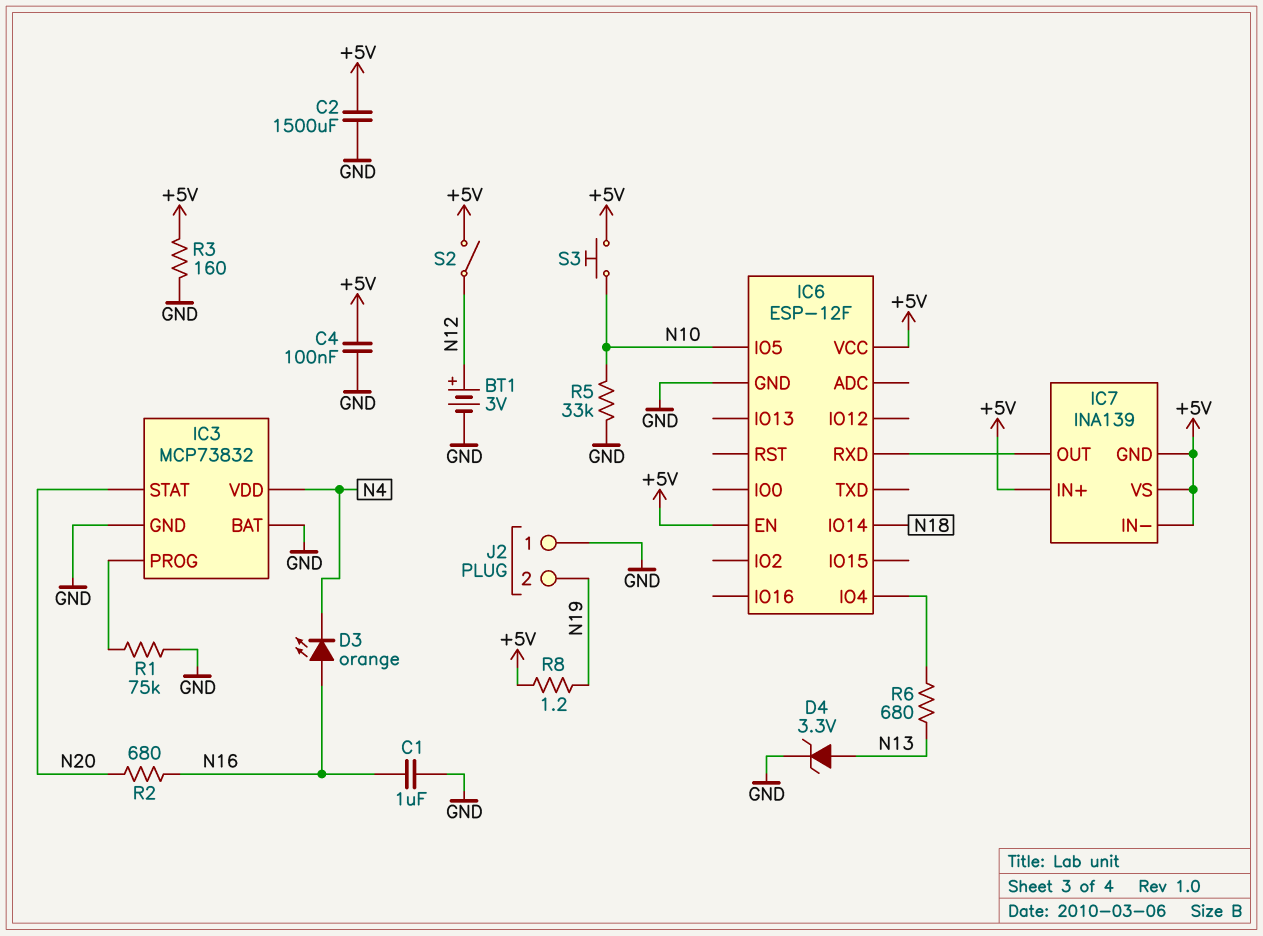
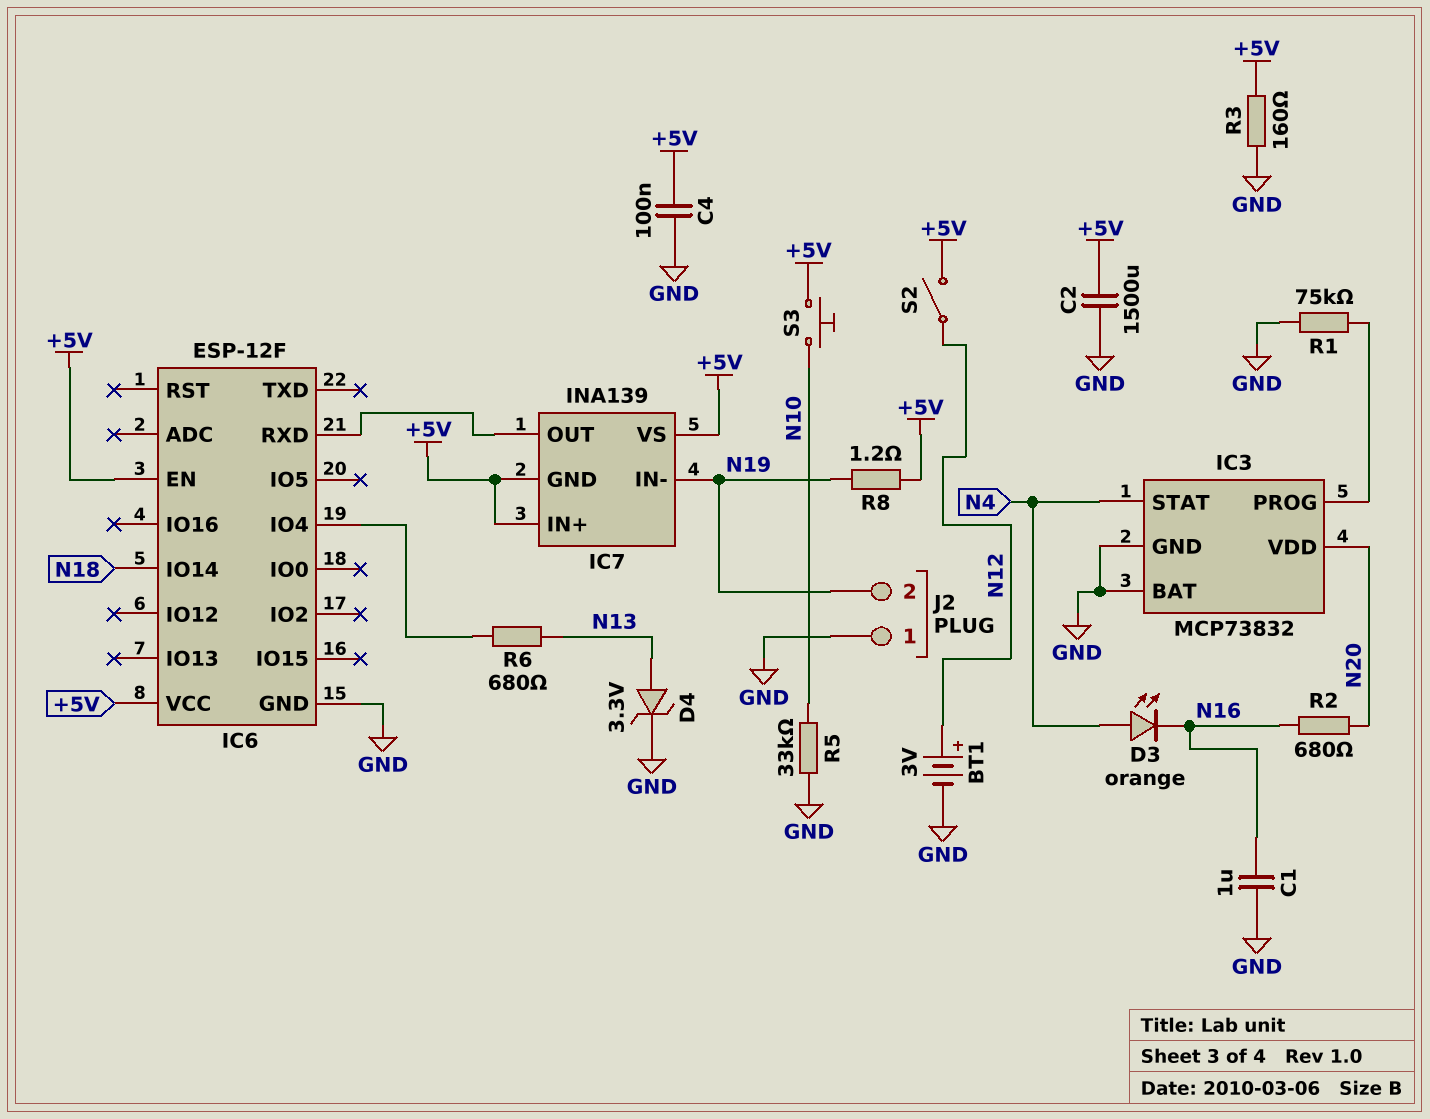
D3: LED orange (A N16, K N4) -> LED orange (A N4, K N16)
IC3 pin STAT: N20 -> N4
IC3 pin VDD: N4 -> N20
IC6 pin IO5: N10 -> none
IC7 pin IN-: +5V -> N19

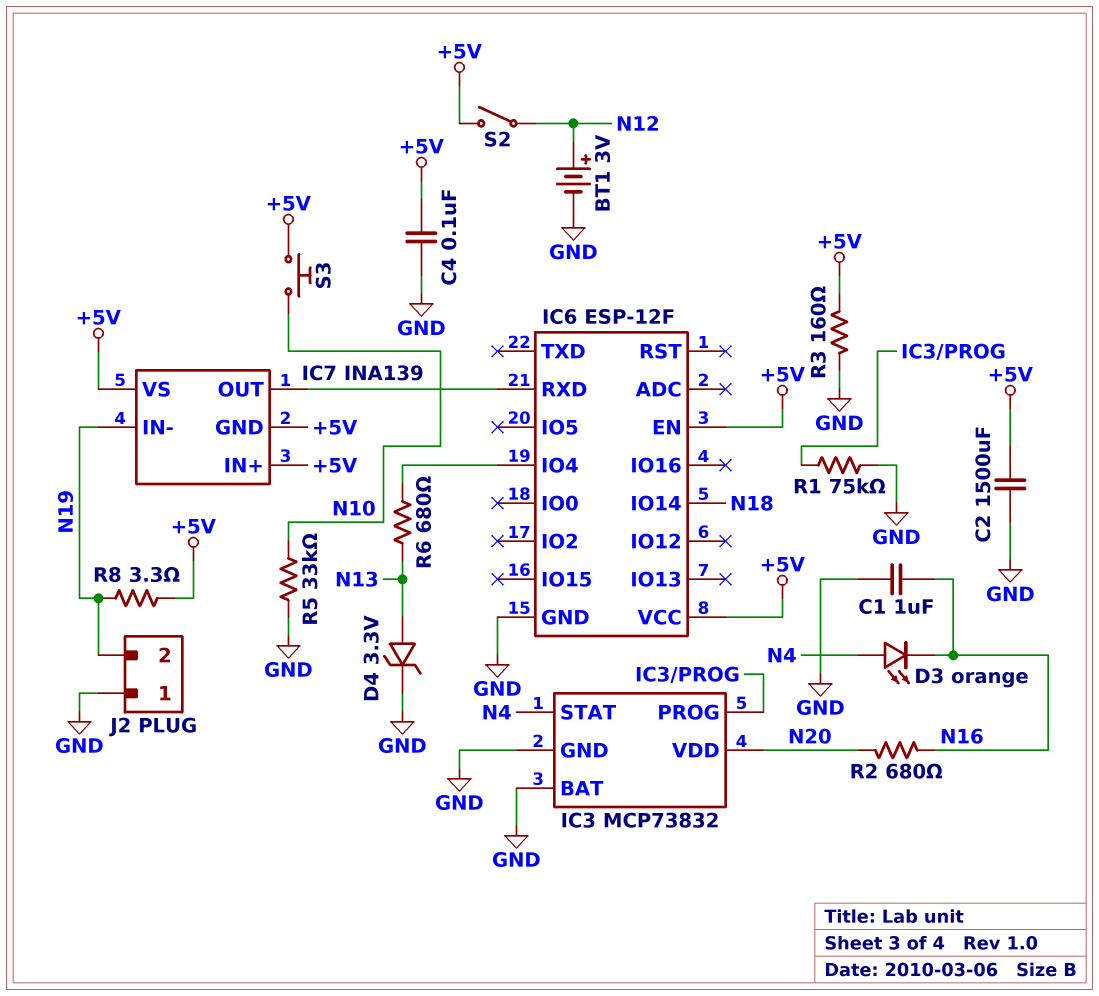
R8: 1.2 (+5V, N19) -> 3.3 (+5V, N19)

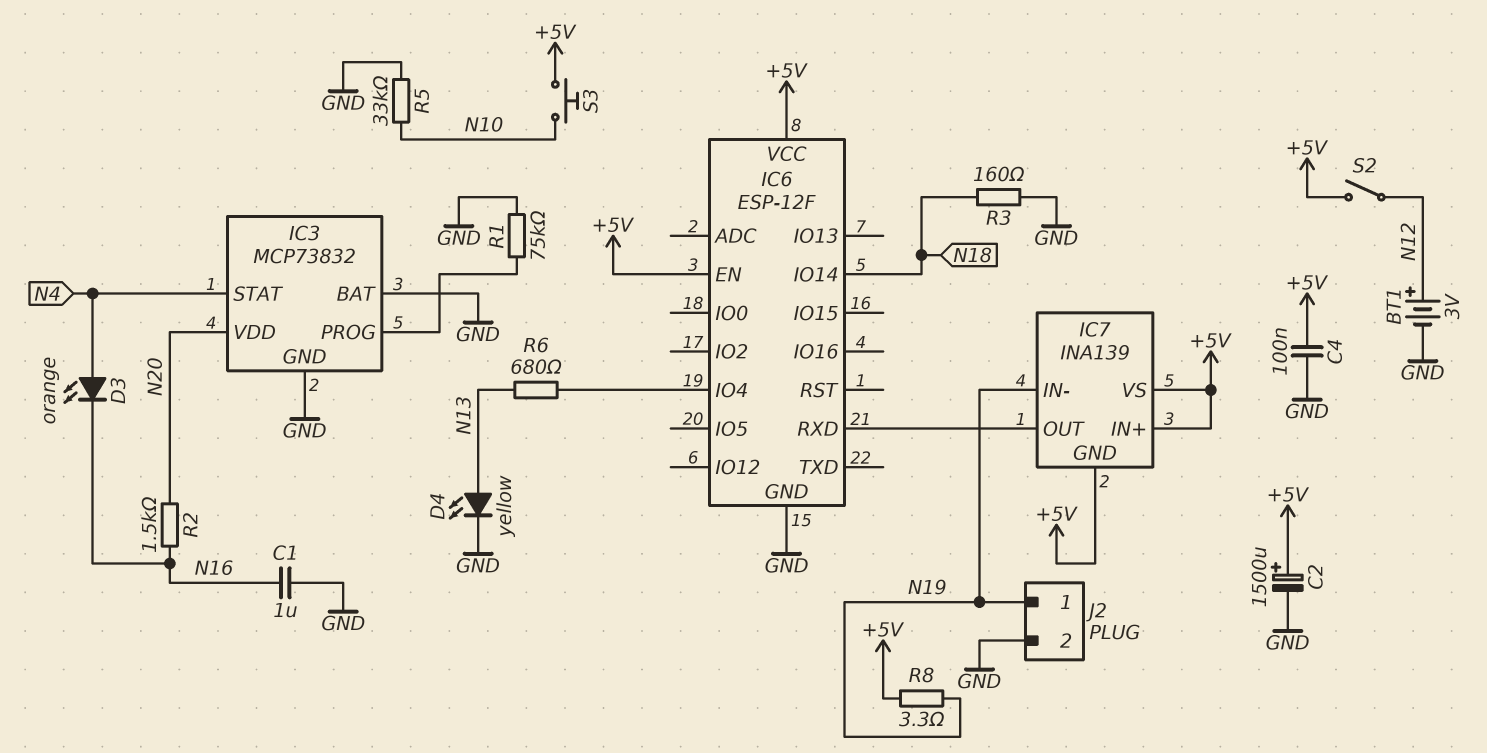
C2: 1500uF (+5V, GND) -> 1500uF (plus +5V, minus GND)
D4: zener 3.3V (A N13, K GND) -> LED yellow (A N13, K GND)
J2 pin 1: GND -> N19
J2 pin 2: N19 -> GND
R2: 680 (N16, N20) -> 1.5k (N16, N20)
R3: 160 (+5V, GND) -> 160 (GND, N18)

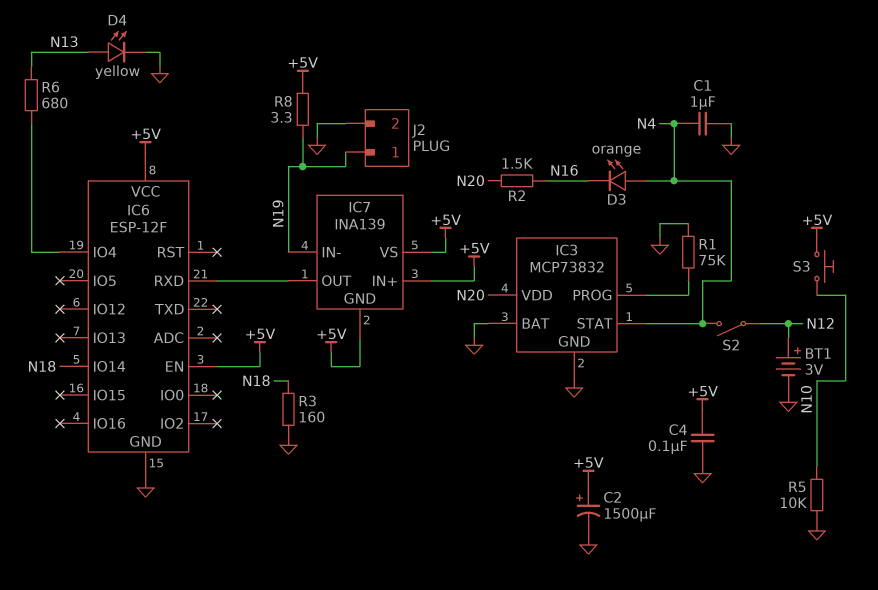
C1: 1uF (GND, N16) -> 1uF (GND, N4)
R5: 33k (GND, N10) -> 10k (GND, N10)
S2: switch (+5V, N12) -> switch (N4, N12)

